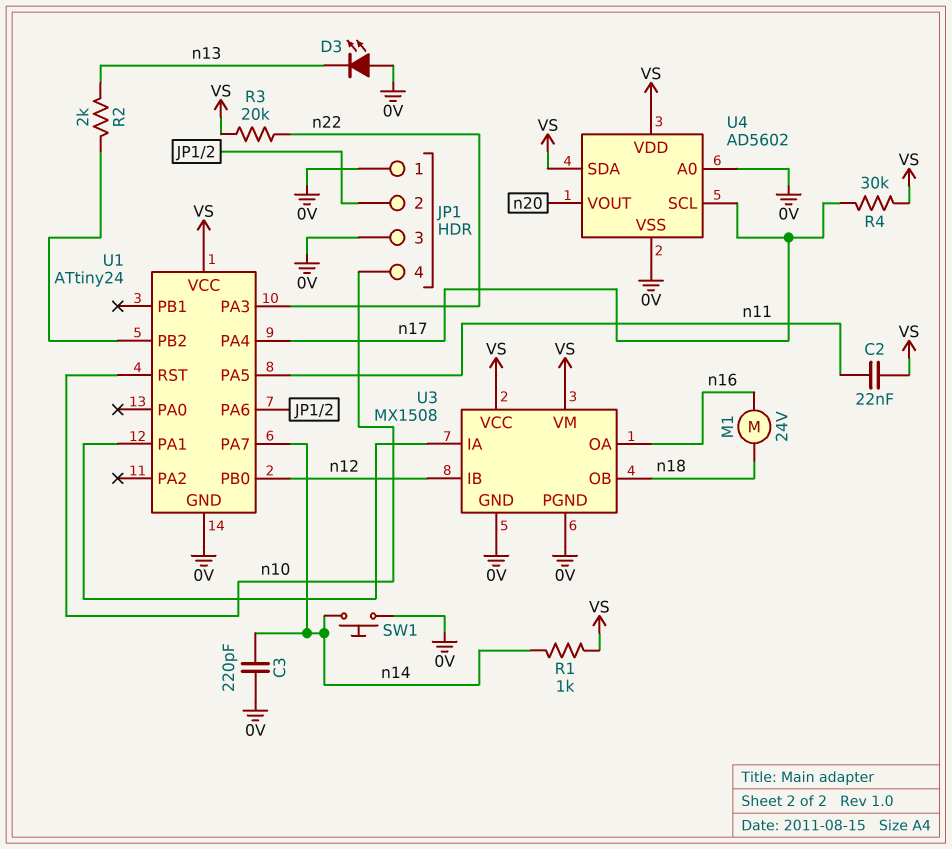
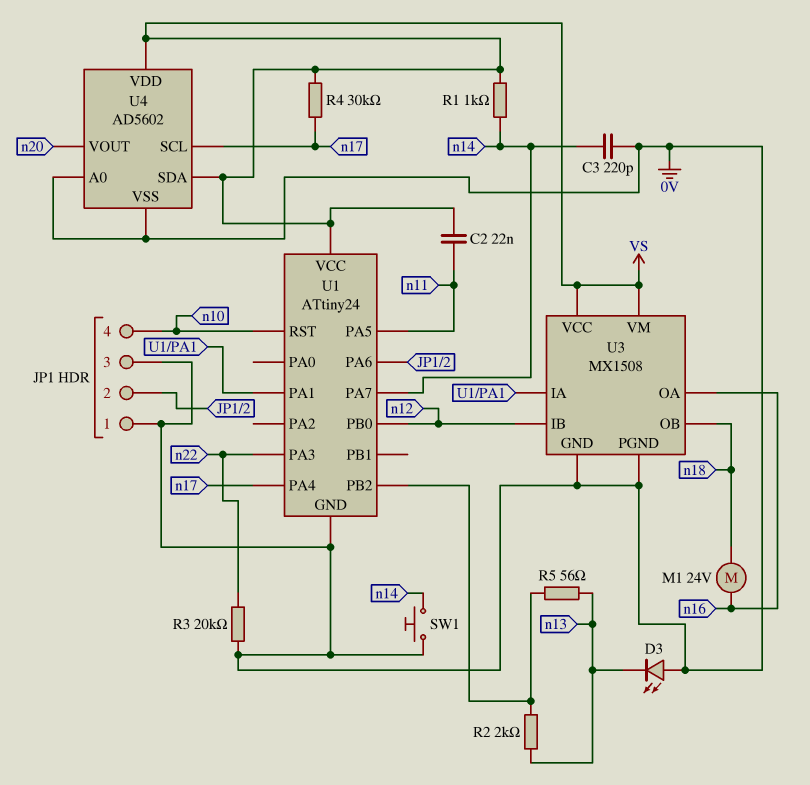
R3: 20k (VS, n22) -> 20k (0V, n22)
R5: none -> 56 (U1/PB2, n13)

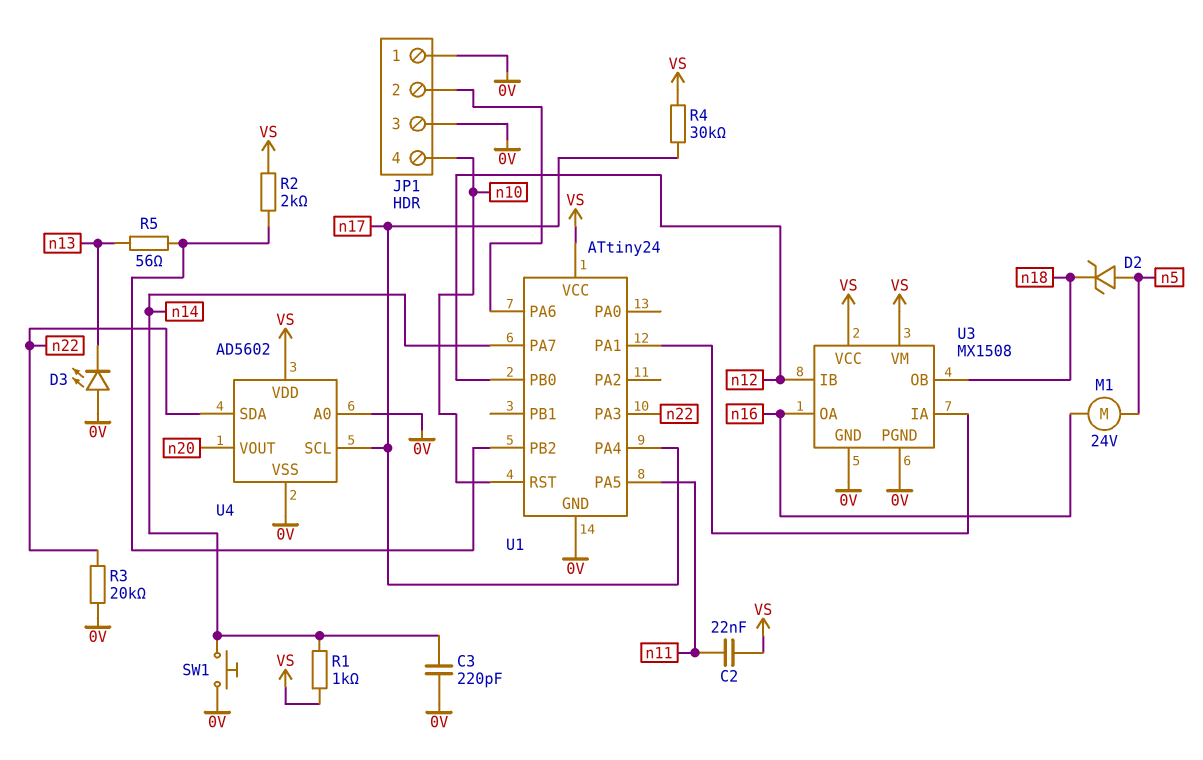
D2: none -> zener (A n5, K n18)
M1: motor 24V (n16, n18) -> motor 24V (n5, n16)
R2: 2k (U1/PB2, n13) -> 2k (U1/PB2, VS)
U4 pin SDA: VS -> n22

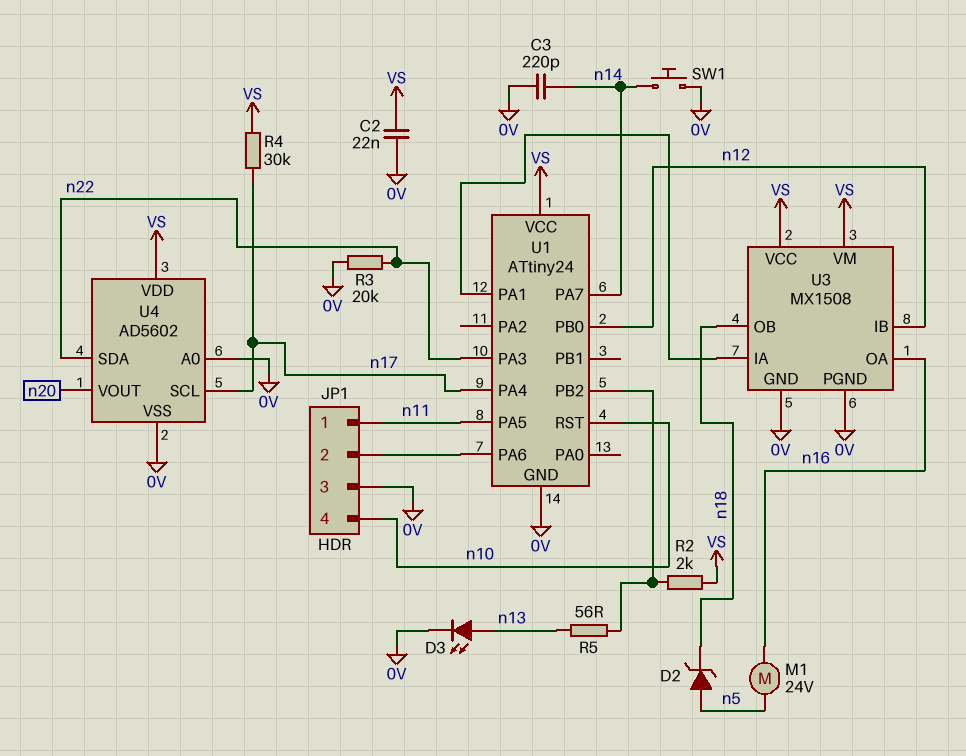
C2: 22nF (VS, n11) -> 22nF (0V, VS)
D3: LED (A 0V, K n13) -> LED (A n13, K 0V)
JP1 pin 1: 0V -> n11
R1: 1k (VS, n14) -> none

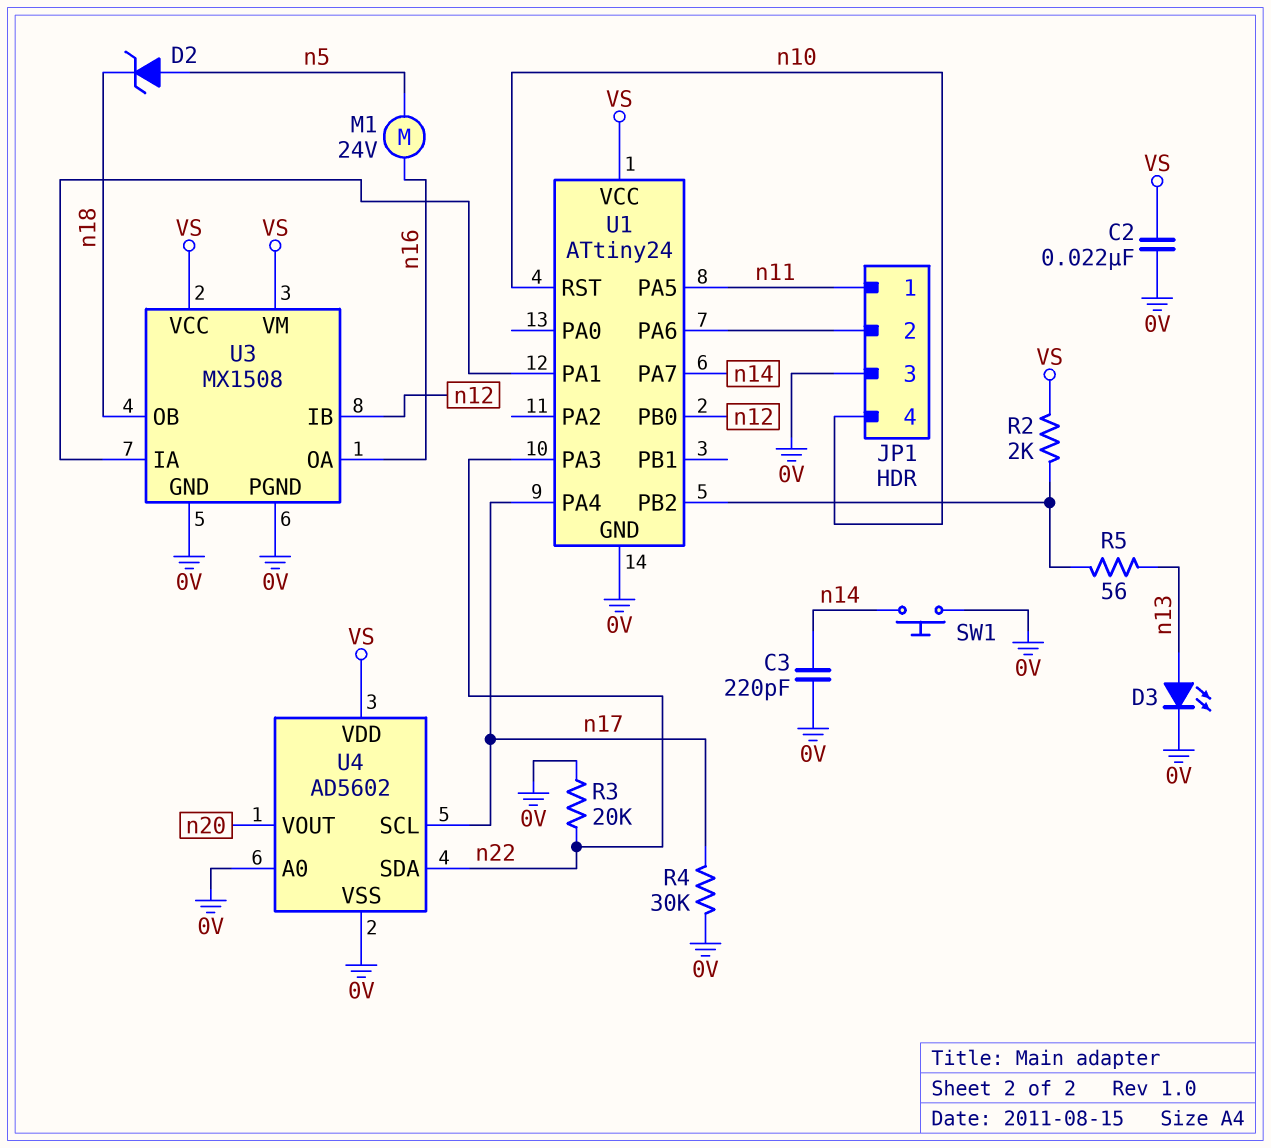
R4: 30k (VS, n17) -> 30k (0V, n17)

